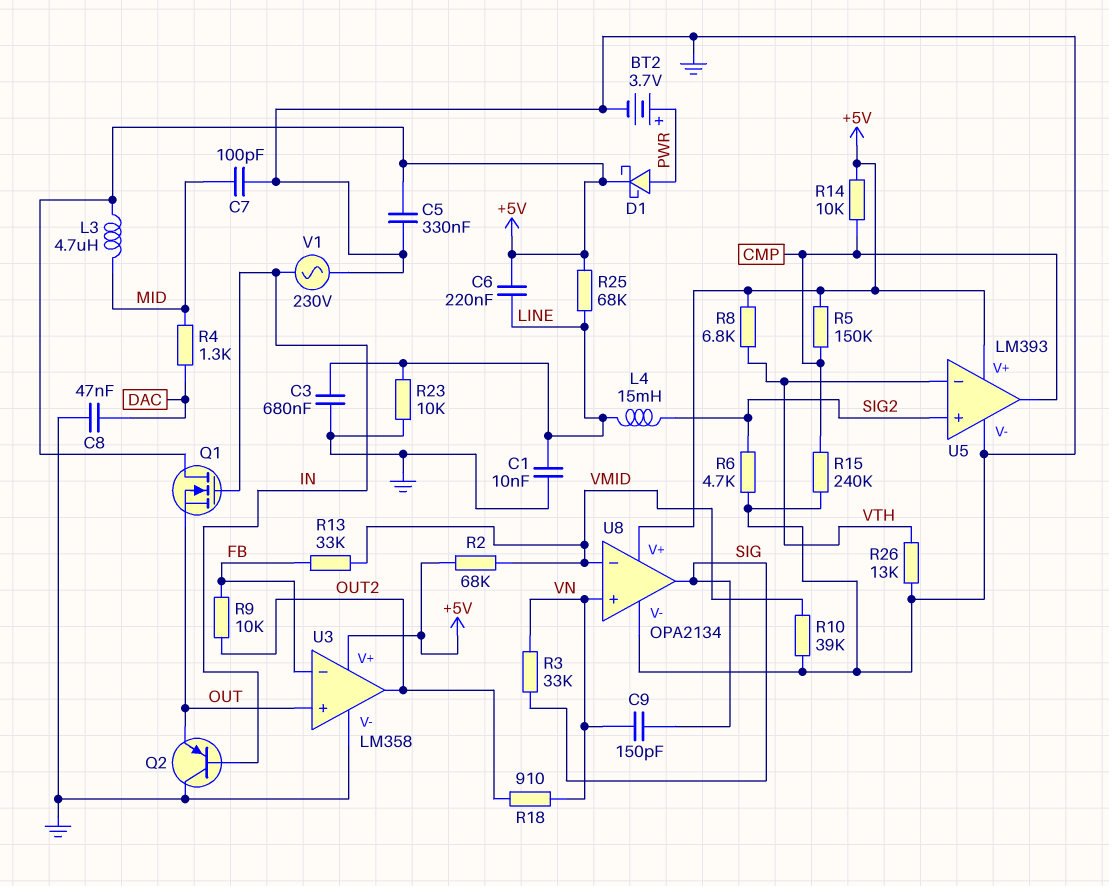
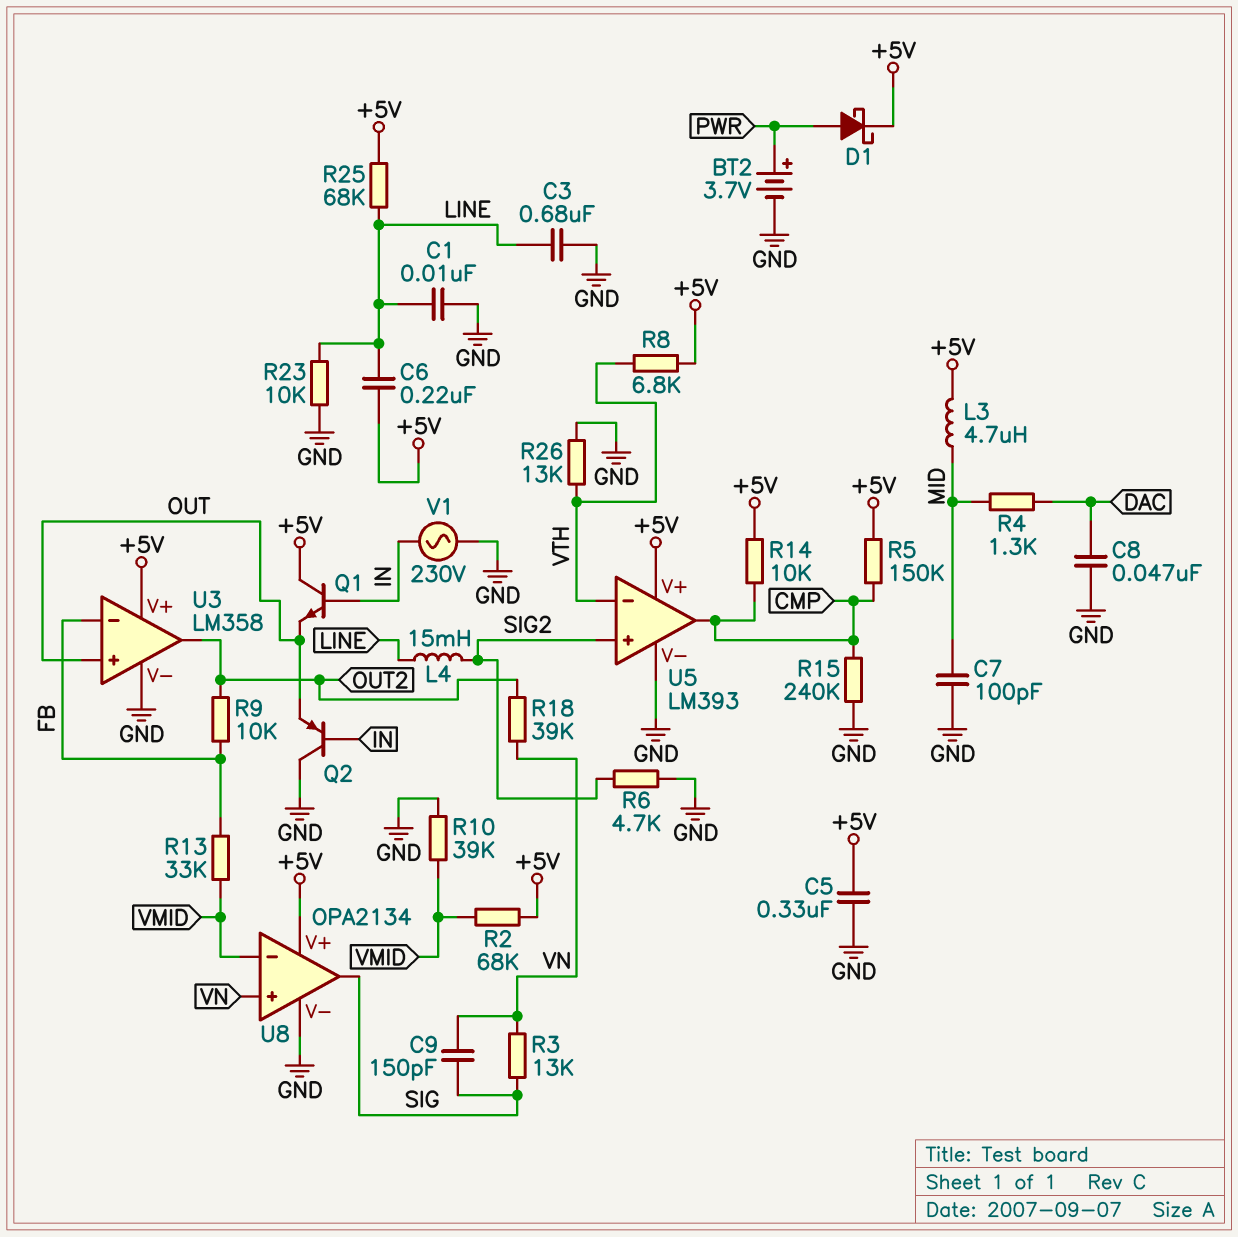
Q1: NMOS (G IN, D +5V, S OUT) -> NPN (B IN, C +5V, E OUT)
R3: 33k (SIG, VN) -> 13k (SIG, VN)
R18: 910 (OUT2, VN) -> 39k (OUT2, VN)

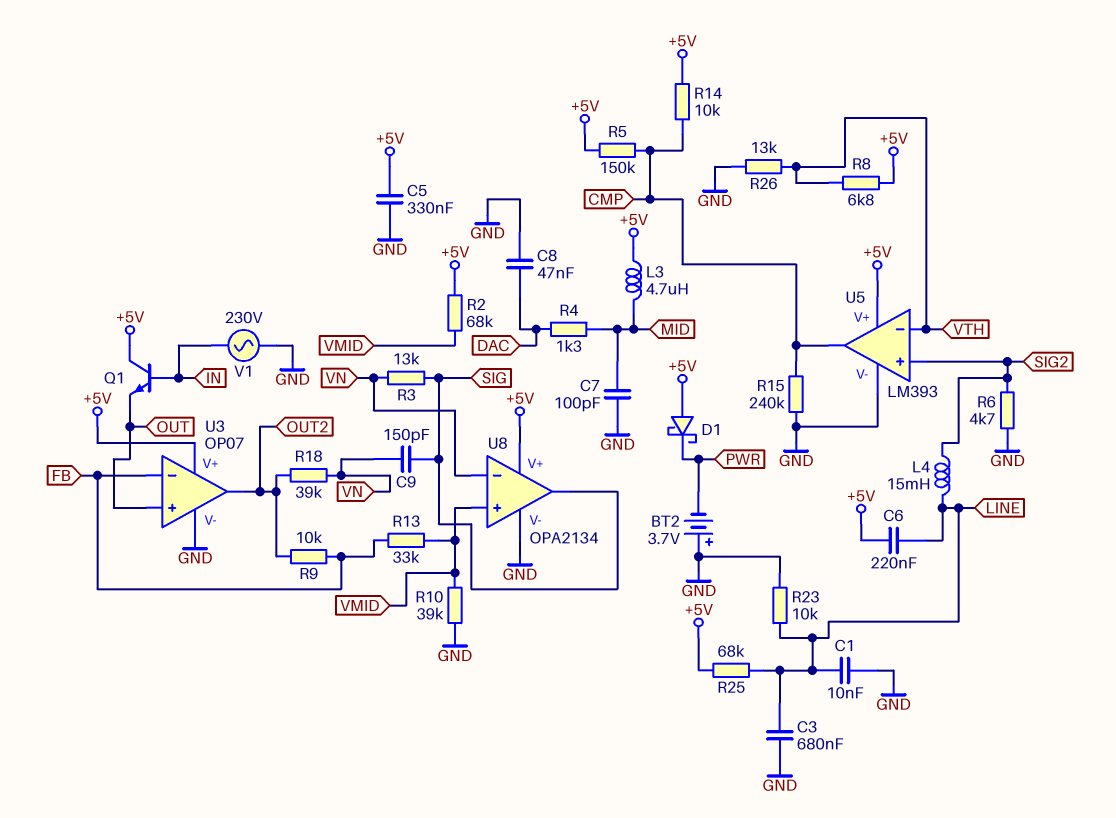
BT2: 3.7V (plus PWR, minus GND) -> 3.7V (plus GND, minus PWR)
D1: schottky (A PWR, K +5V) -> schottky (A +5V, K PWR)
Q2: PNP (B IN, C GND, E OUT) -> none
U3: LM358 -> OP07
U8 pin in+: VN -> VMID
U8 pin in-: VMID -> VN

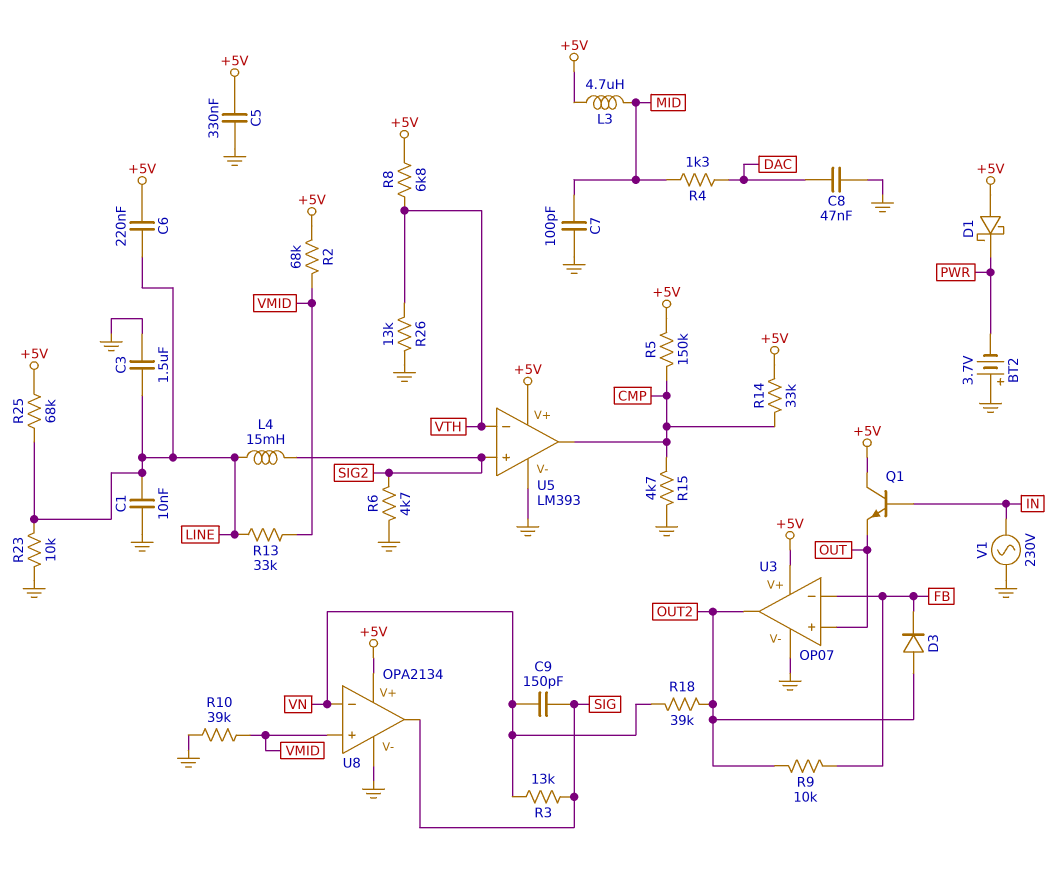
C3: 680nF (GND, LINE) -> 1.5uF (GND, LINE)
D3: none -> diode (A OUT2, K FB)
R13: 33k (FB, VMID) -> 33k (LINE, VMID)
R14: 10k (+5V, CMP) -> 33k (+5V, CMP)
R15: 240k (CMP, GND) -> 4.7k (CMP, GND)

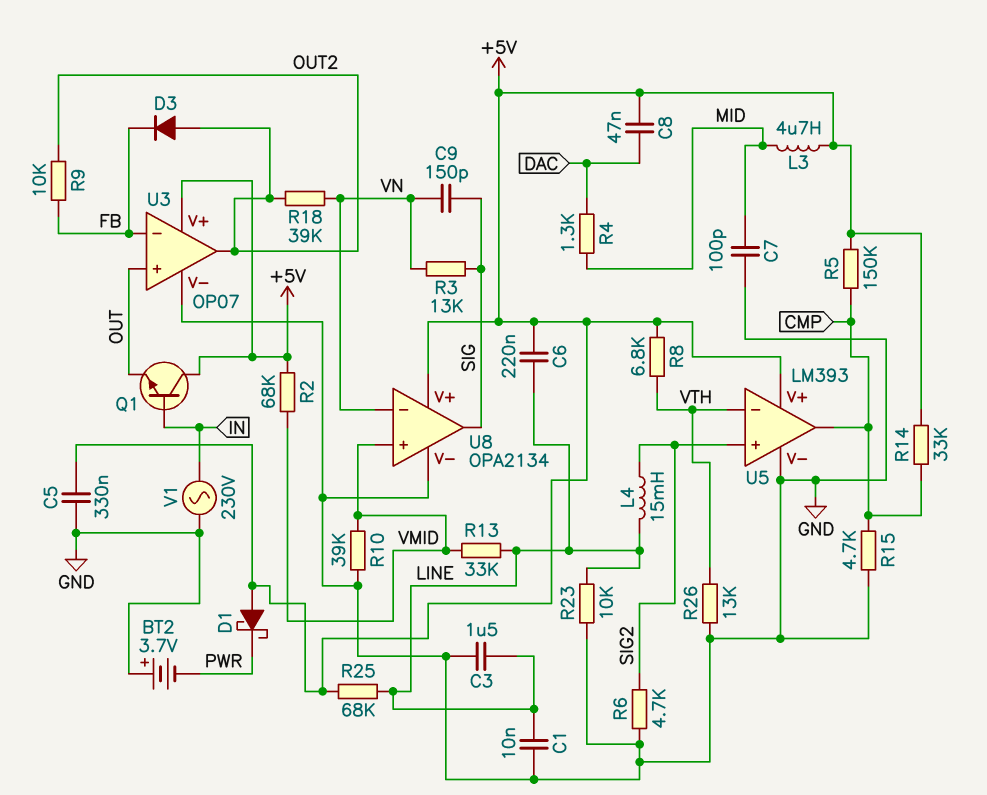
C8: 47nF (DAC, GND) -> 47nF (+5V, DAC)

